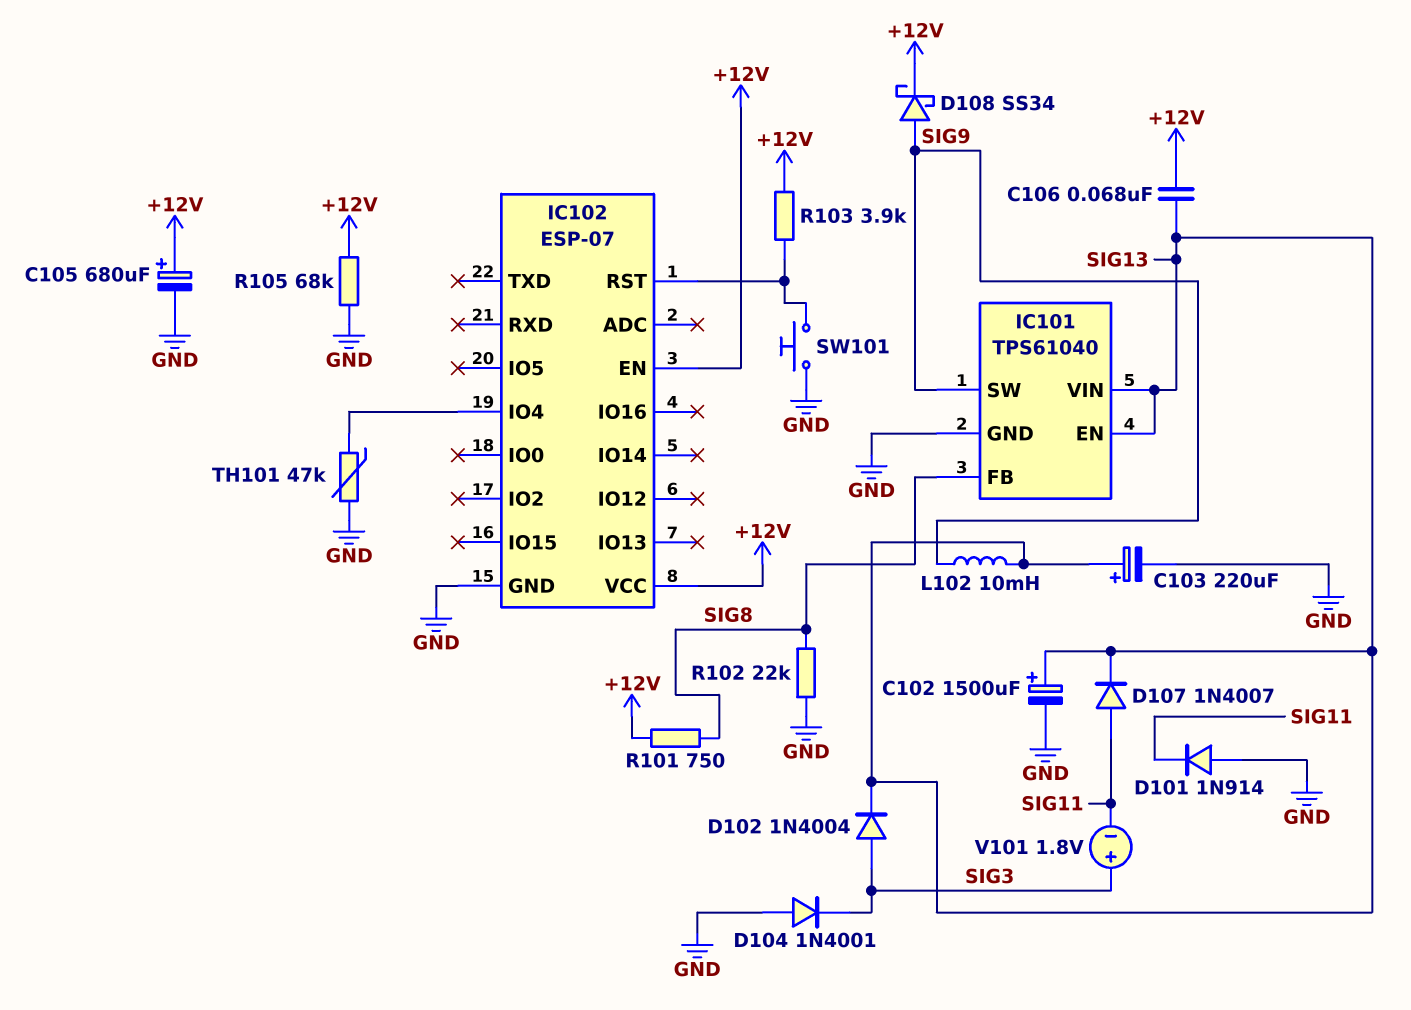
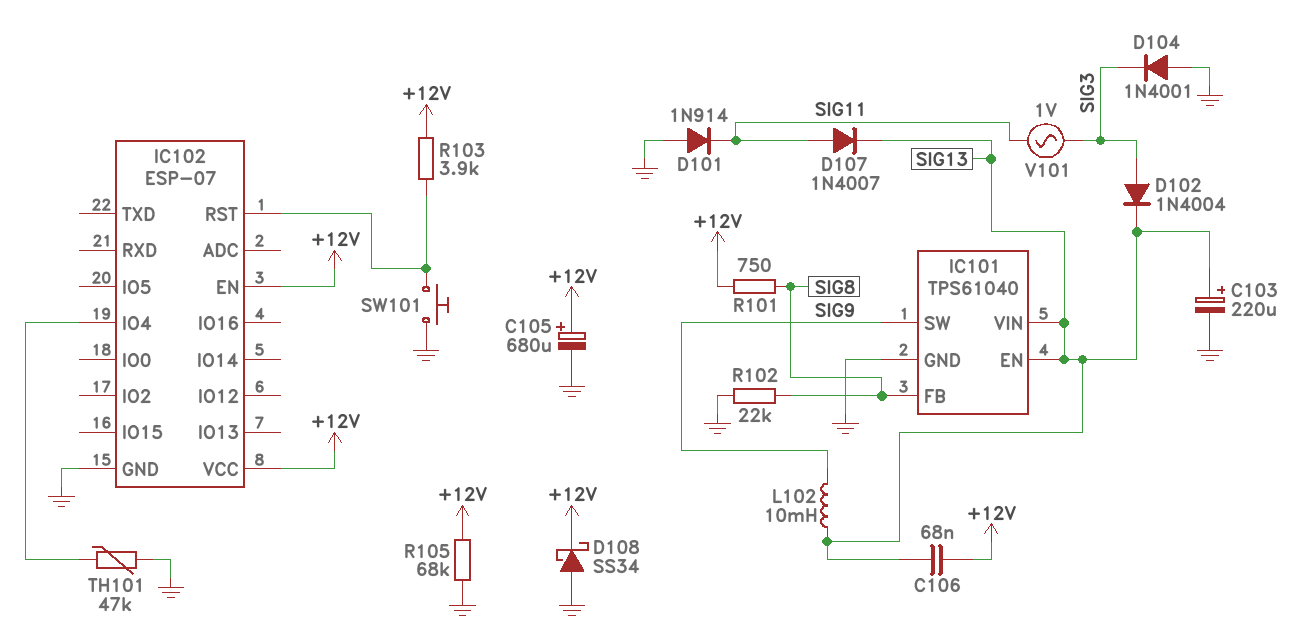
C102: 1500uF (plus SIG13, minus GND) -> none
D108: schottky SS34 (A SIG9, K +12V) -> schottky SS34 (A GND, K +12V)
V101: 1.8V (plus SIG3, minus SIG11) -> AC 1V (SIG3, SIG11)

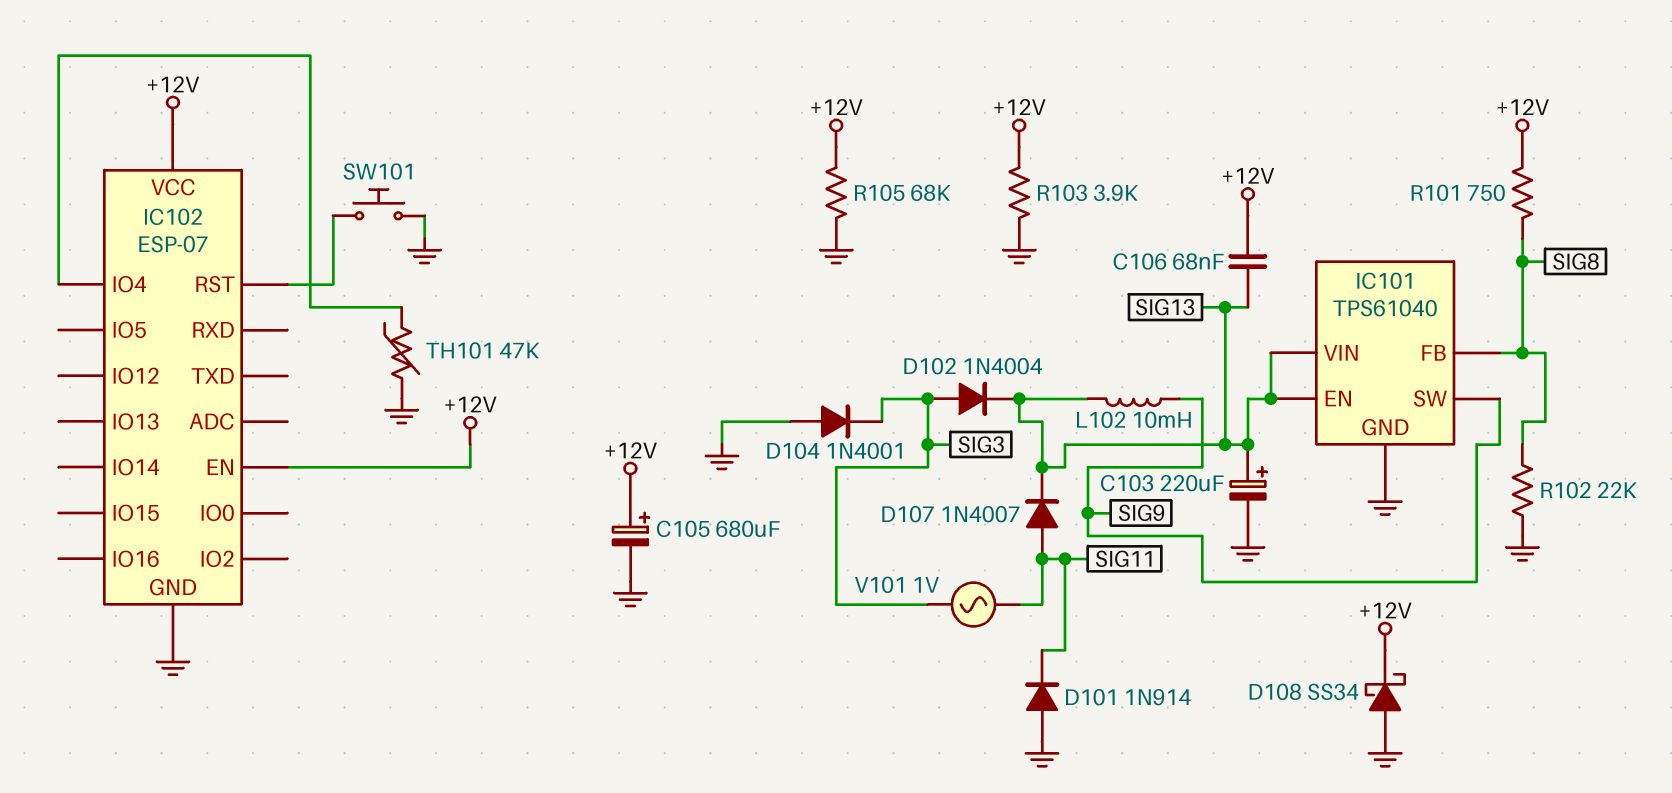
R103: 3.9k (+12V, IC102/RST) -> 3.9k (+12V, GND)

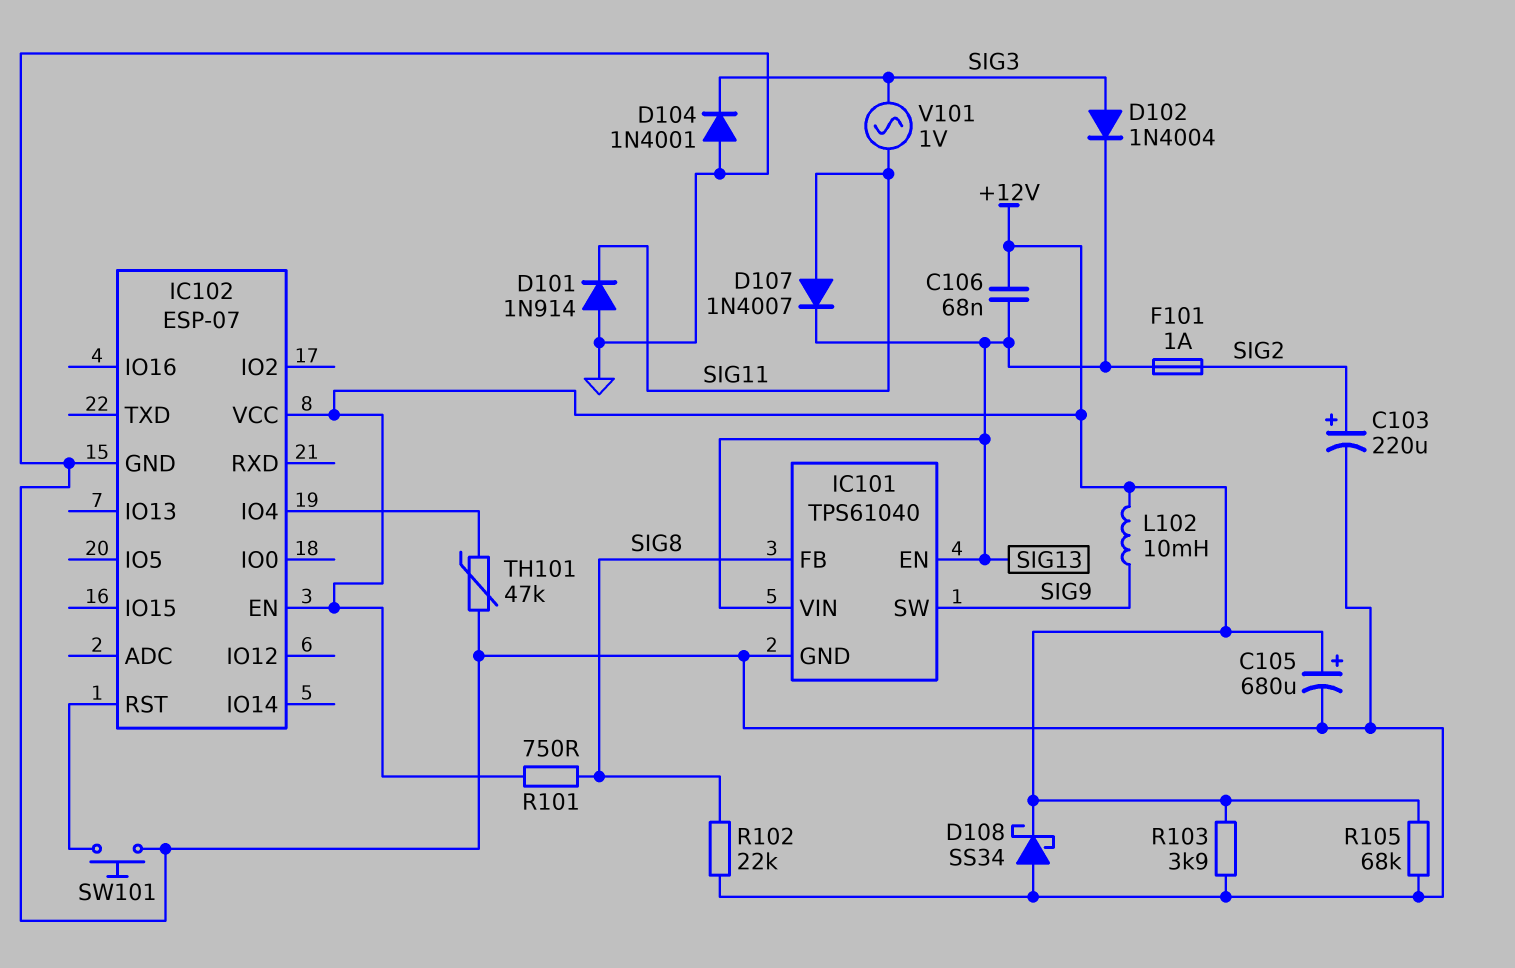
C103: 220uF (plus SIG13, minus GND) -> 220uF (plus SIG2, minus GND)
F101: none -> 1A (SIG2, SIG13)
L102: 10mH (SIG9, SIG13) -> 10mH (+12V, SIG9)

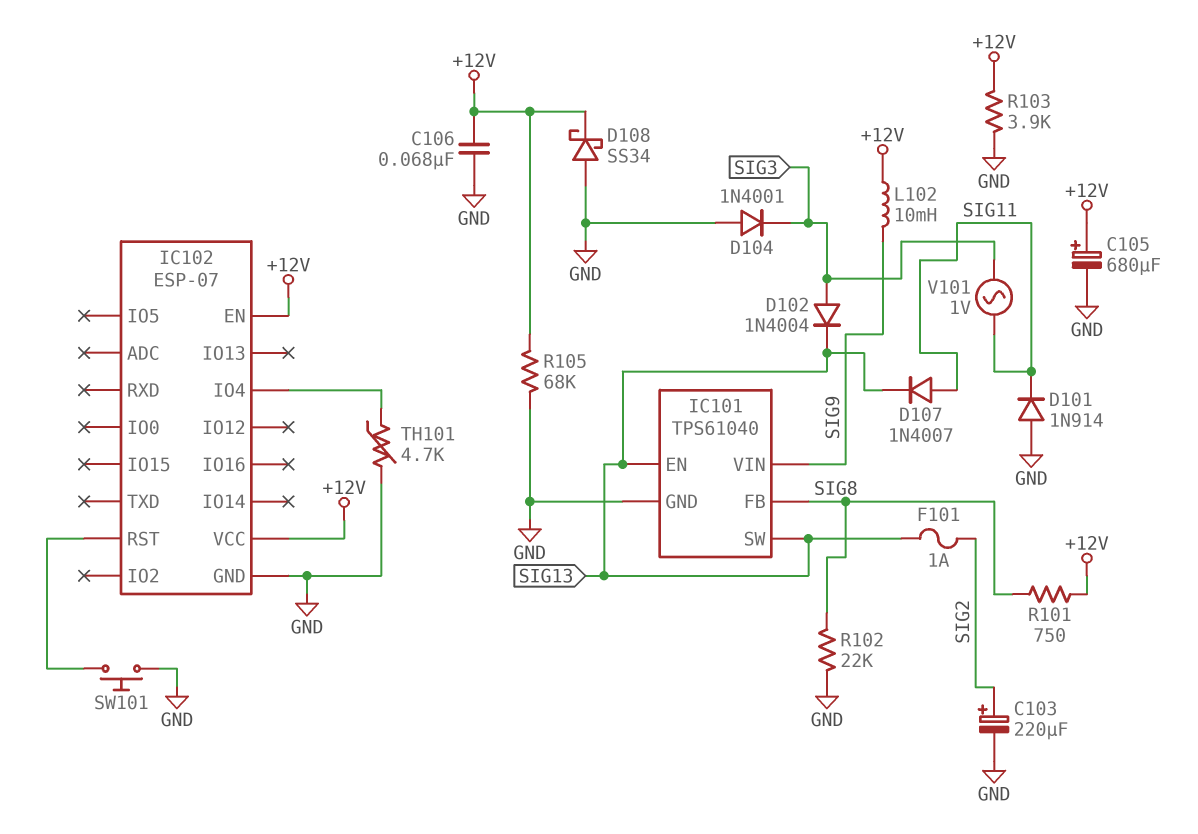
C106: 68nF (+12V, SIG13) -> 68nF (+12V, GND)
IC101 pin SW: SIG9 -> SIG13
IC101 pin VIN: SIG13 -> SIG9
TH101: 47k (GND, IC102/IO4) -> 4.7k (GND, IC102/IO4)

